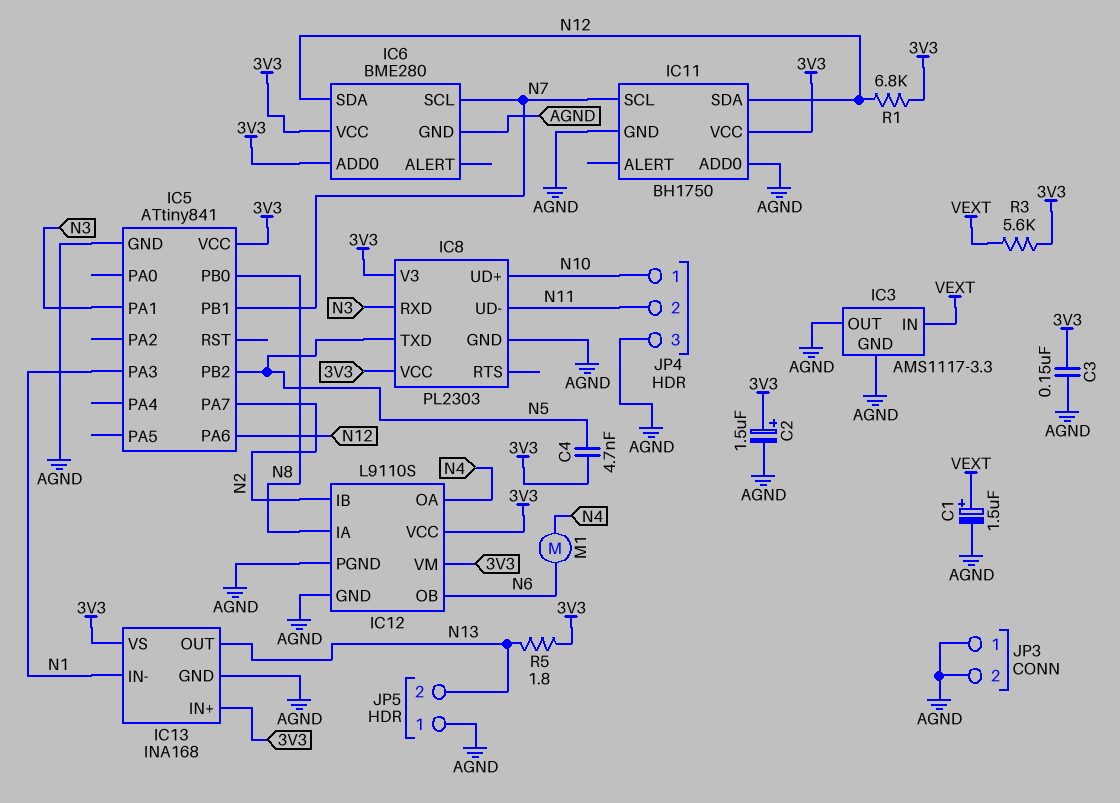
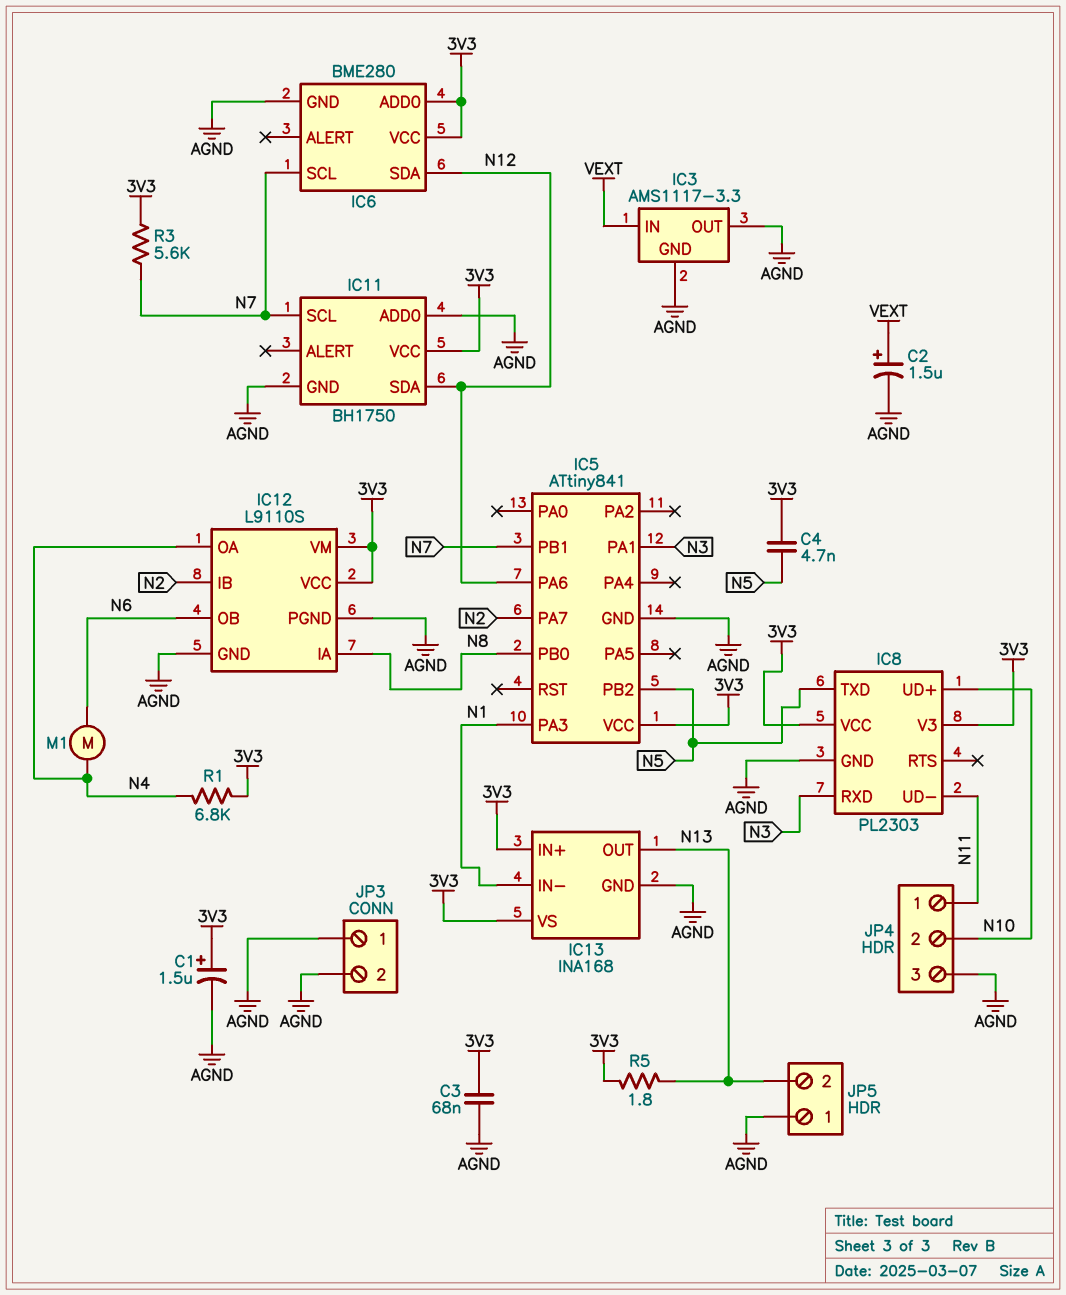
C1: 1.5uF (plus VEXT, minus AGND) -> 1.5uF (plus 3V3, minus AGND)
C2: 1.5uF (plus 3V3, minus AGND) -> 1.5uF (plus VEXT, minus AGND)
C3: 150nF (3V3, AGND) -> 68nF (3V3, AGND)
JP4 pin 1: N10 -> N11
JP4 pin 2: N11 -> N10
R1: 6.8k (3V3, N12) -> 6.8k (3V3, N4)
R3: 5.6k (3V3, VEXT) -> 5.6k (3V3, N7)

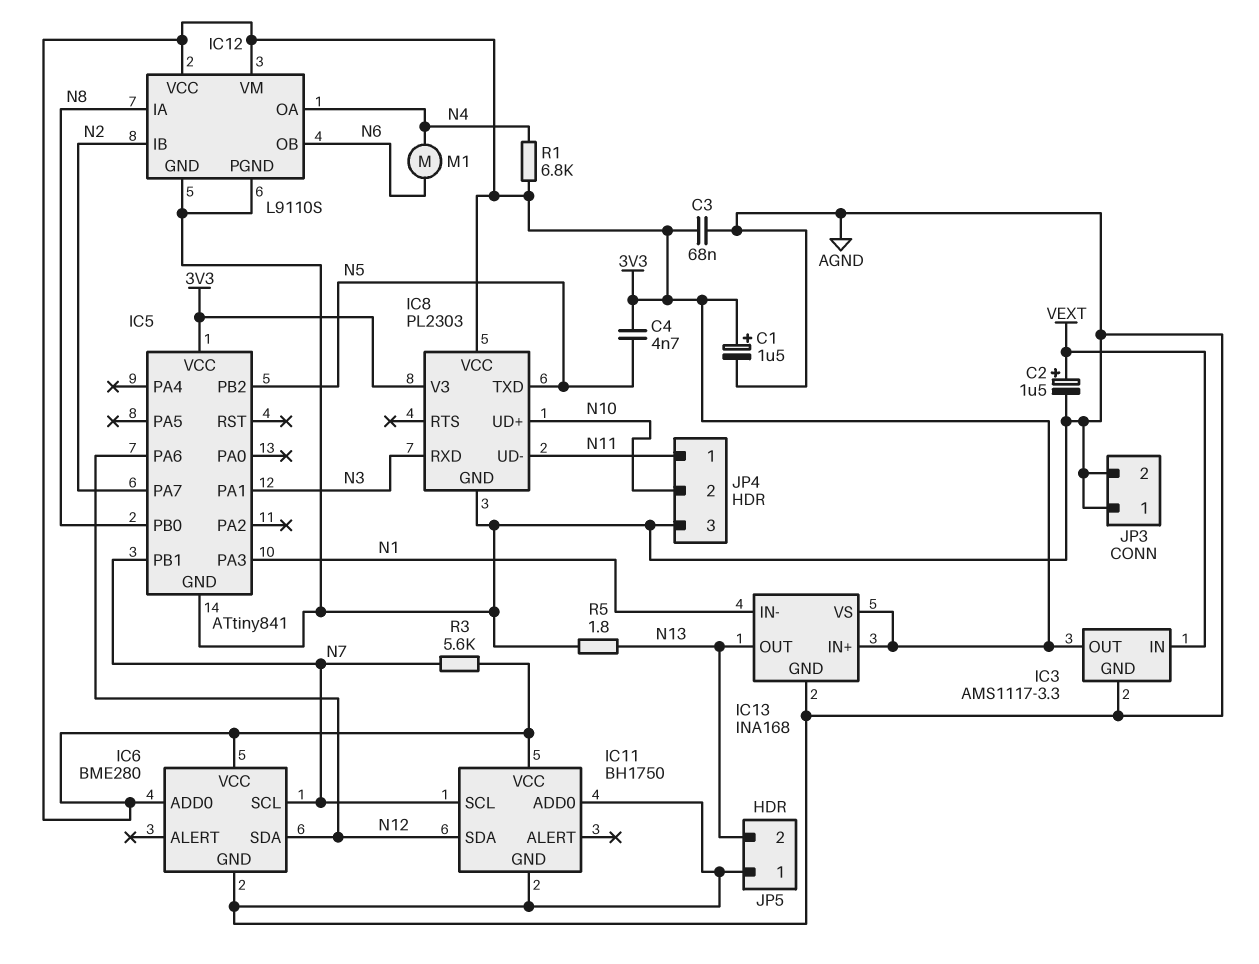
IC3 pin OUT: AGND -> 3V3
R5: 1.8 (3V3, N13) -> 1.8 (AGND, N13)

